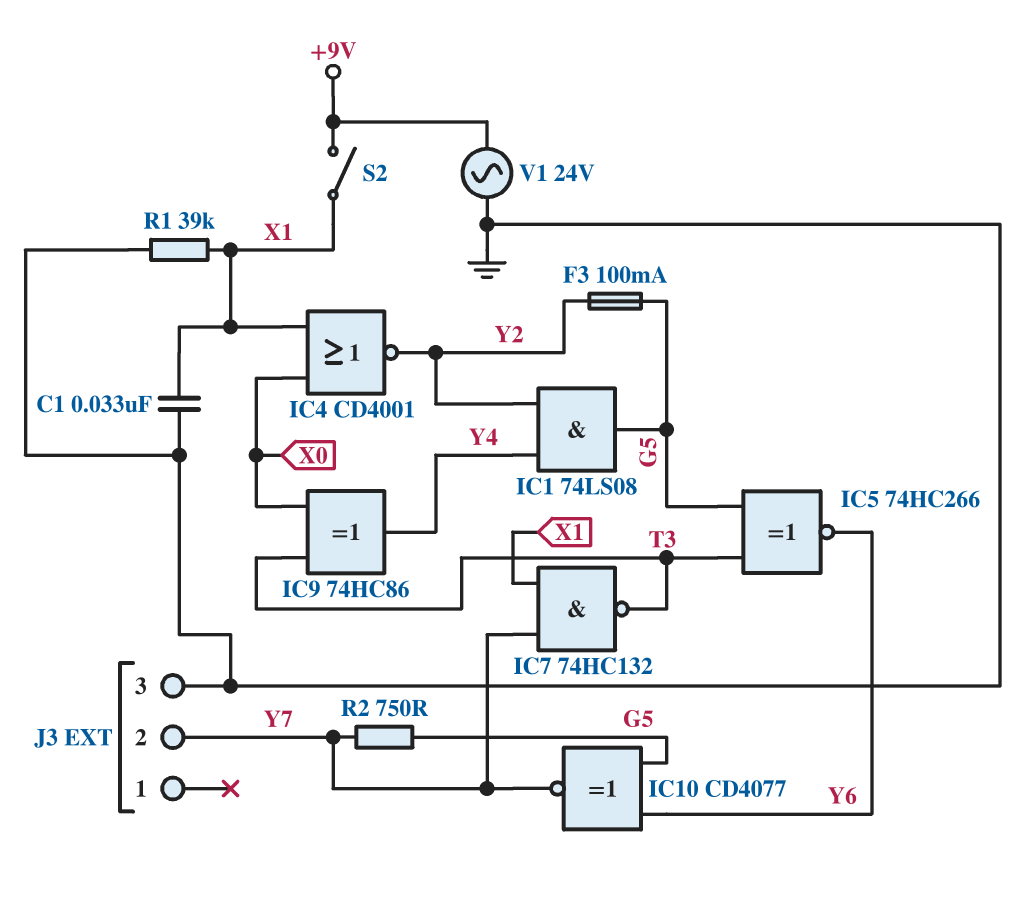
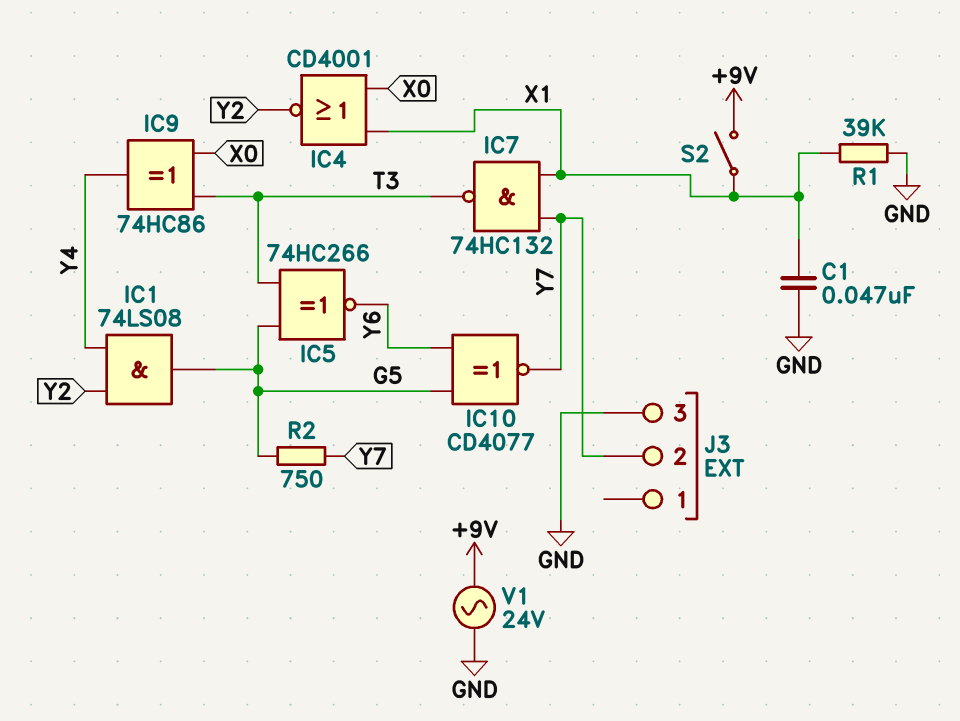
C1: 33nF (GND, X1) -> 47nF (GND, X1)
F3: 100mA (G5, Y2) -> none

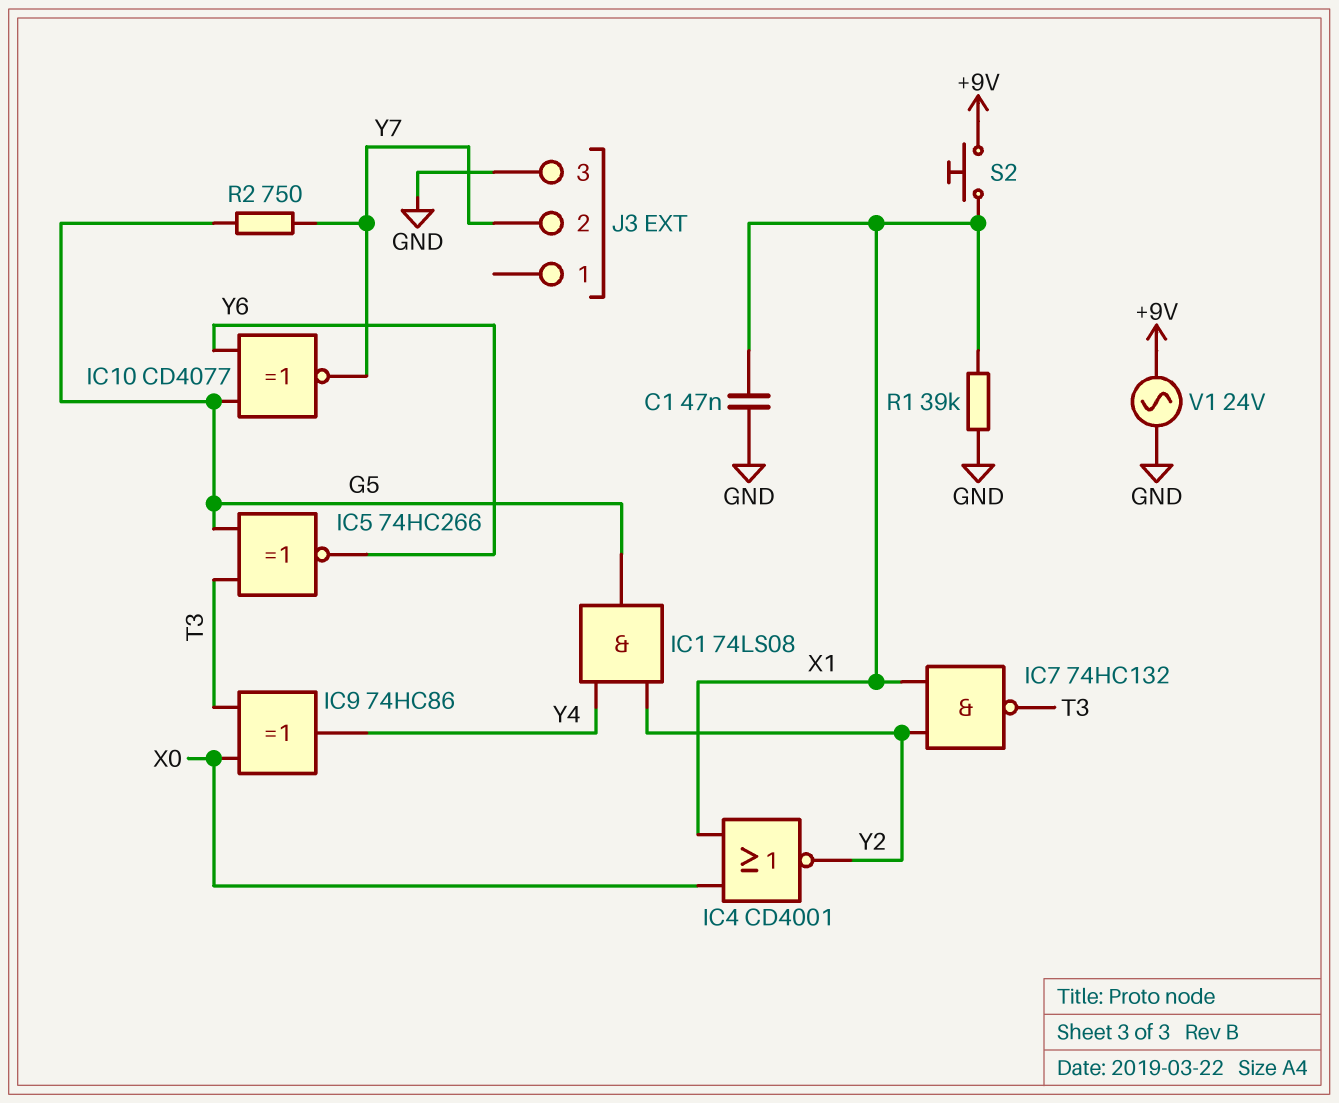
IC7: NAND 74HC132 (in X1, in Y7, out T3) -> NAND 74HC132 (in X1, in Y2, out T3)
S2: switch (+9V, X1) -> button (+9V, X1)

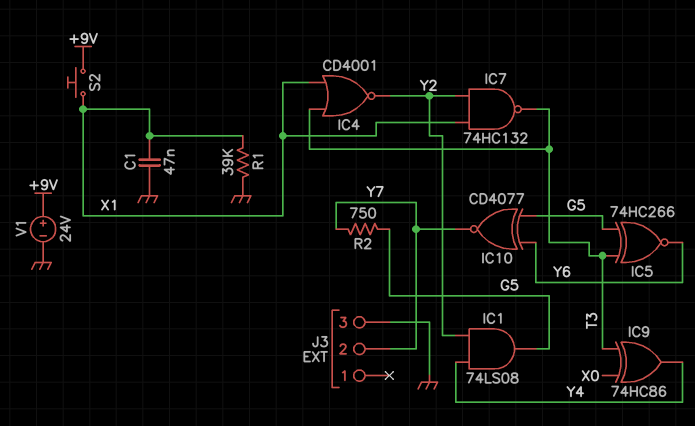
IC4: NOR CD4001 (in X0, in X1, out Y2) -> NOR CD4001 (in T3, in X1, out Y2)
V1: AC 24V (+9V, GND) -> 24V (plus +9V, minus GND)

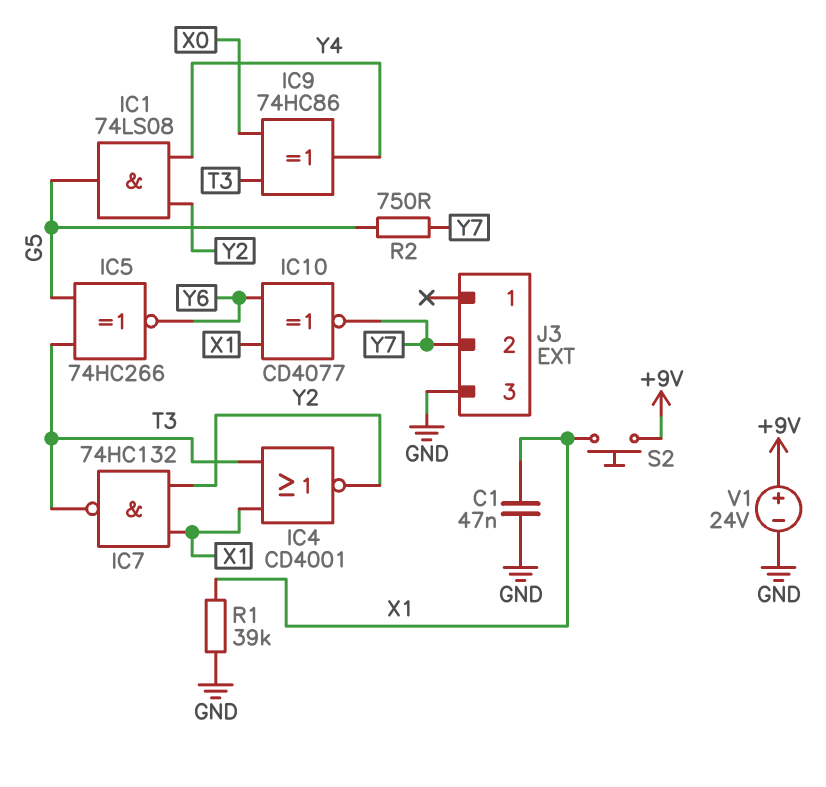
IC10: XNOR CD4077 (in G5, in Y6, out Y7) -> XNOR CD4077 (in X1, in Y6, out Y7)

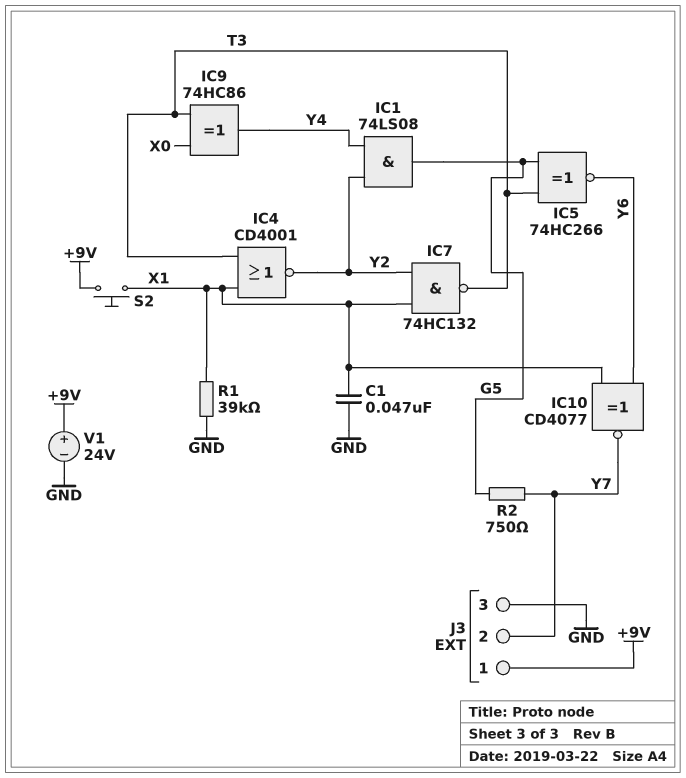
J3 pin 1: none -> +9V

